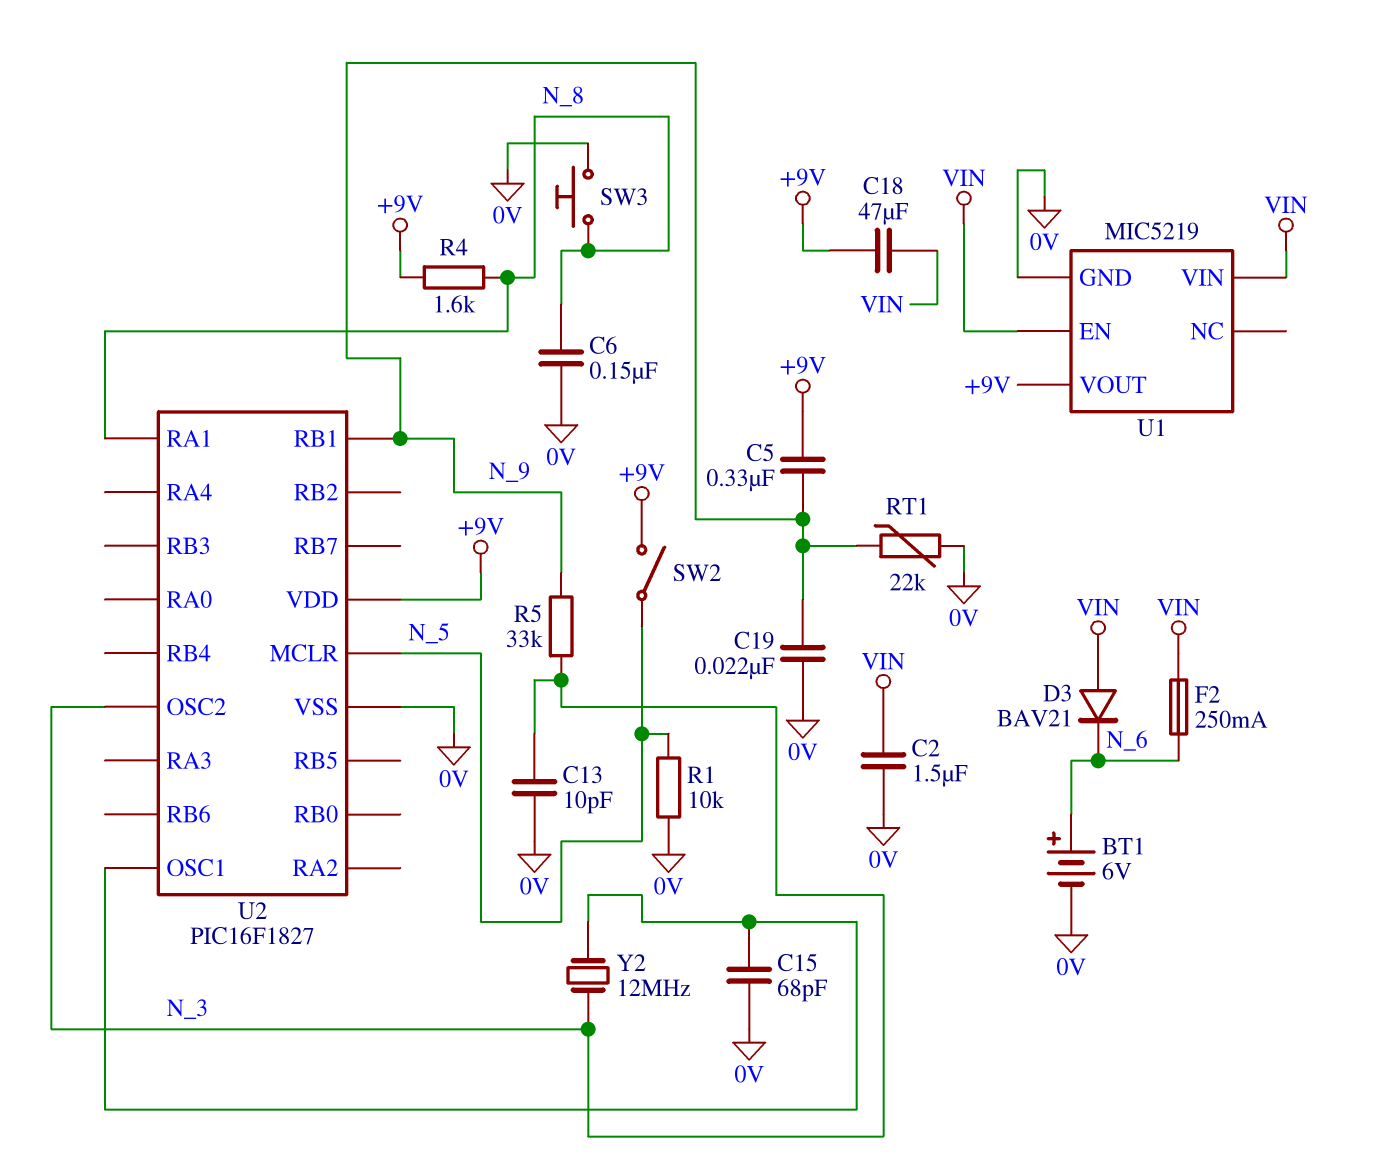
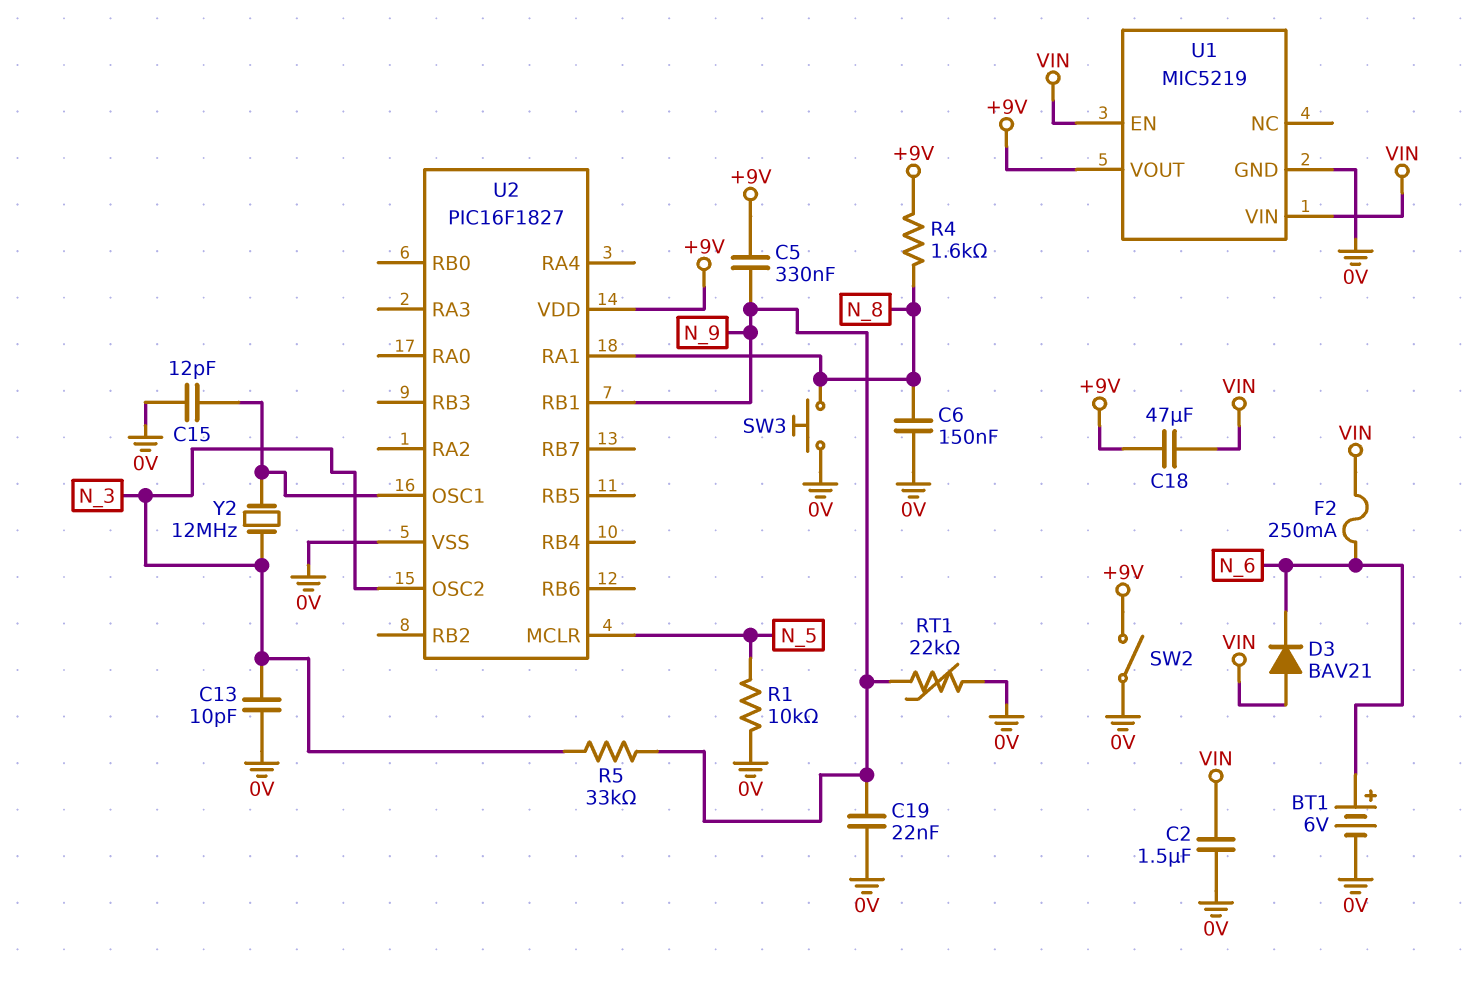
C15: 68pF (0V, U2/OSC1) -> 12pF (0V, U2/OSC1)
SW2: switch (+9V, N_5) -> switch (+9V, 0V)

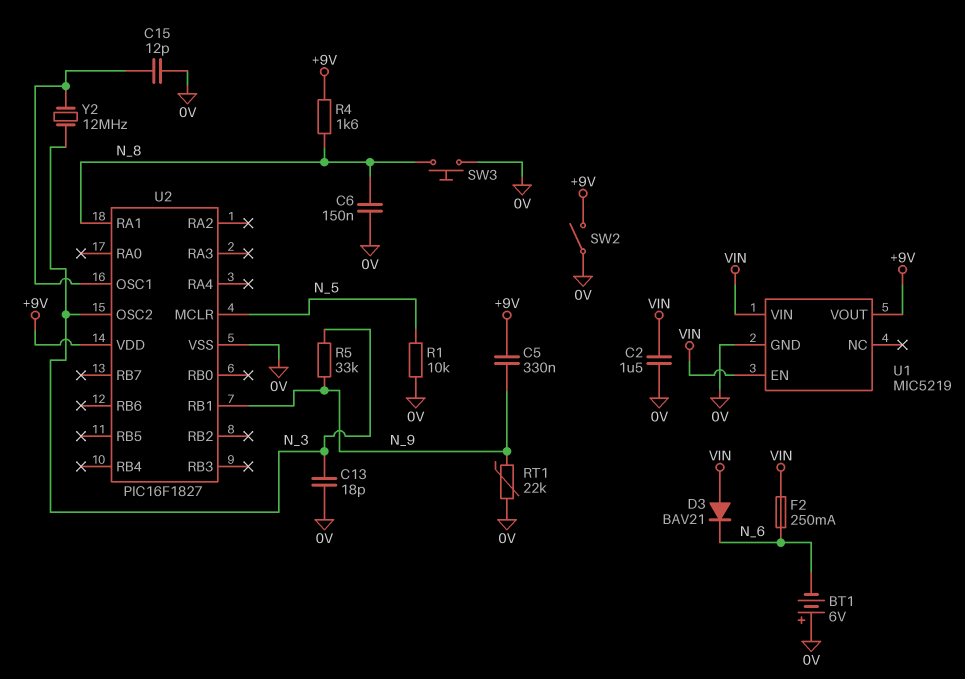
BT1: 6V (plus N_6, minus 0V) -> 6V (plus 0V, minus N_6)
C13: 10pF (0V, N_3) -> 18pF (0V, N_3)
C18: 47uF (+9V, VIN) -> none
C19: 22nF (0V, N_9) -> none

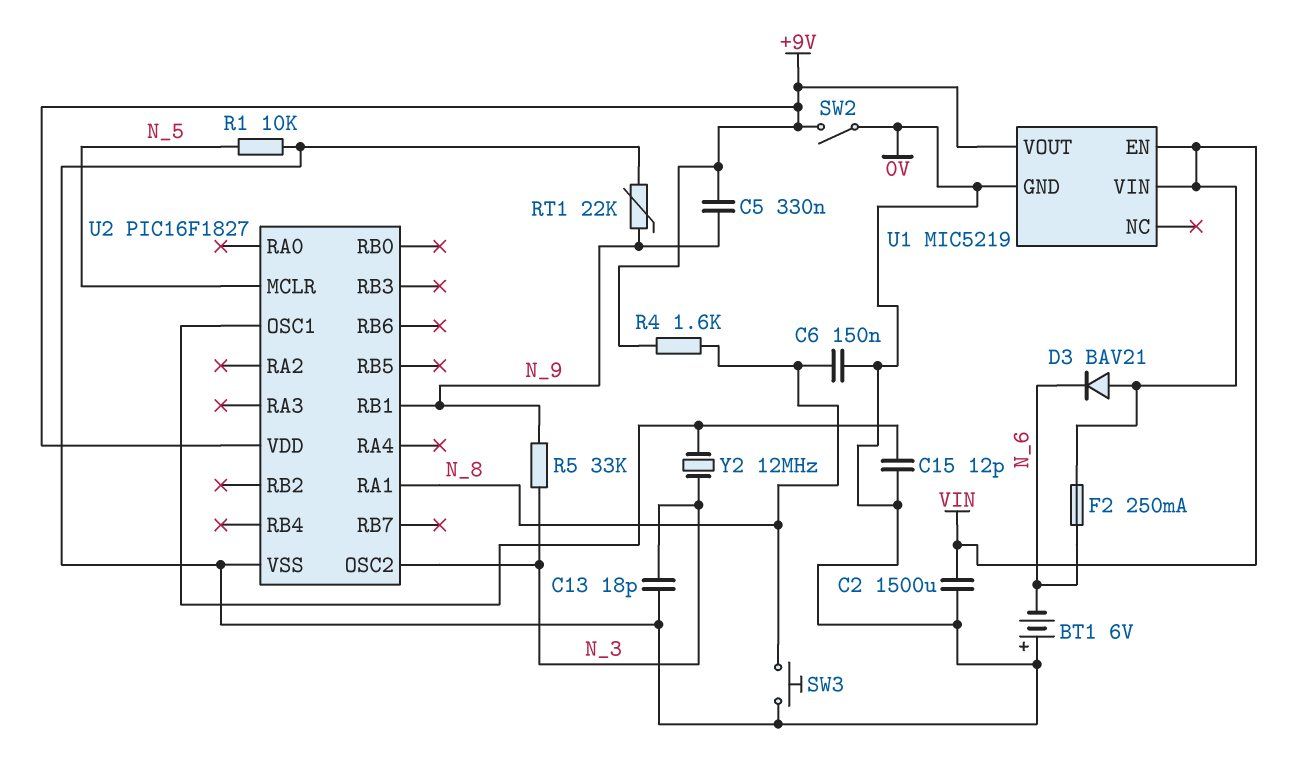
C2: 1.5uF (0V, VIN) -> 1500uF (0V, VIN)

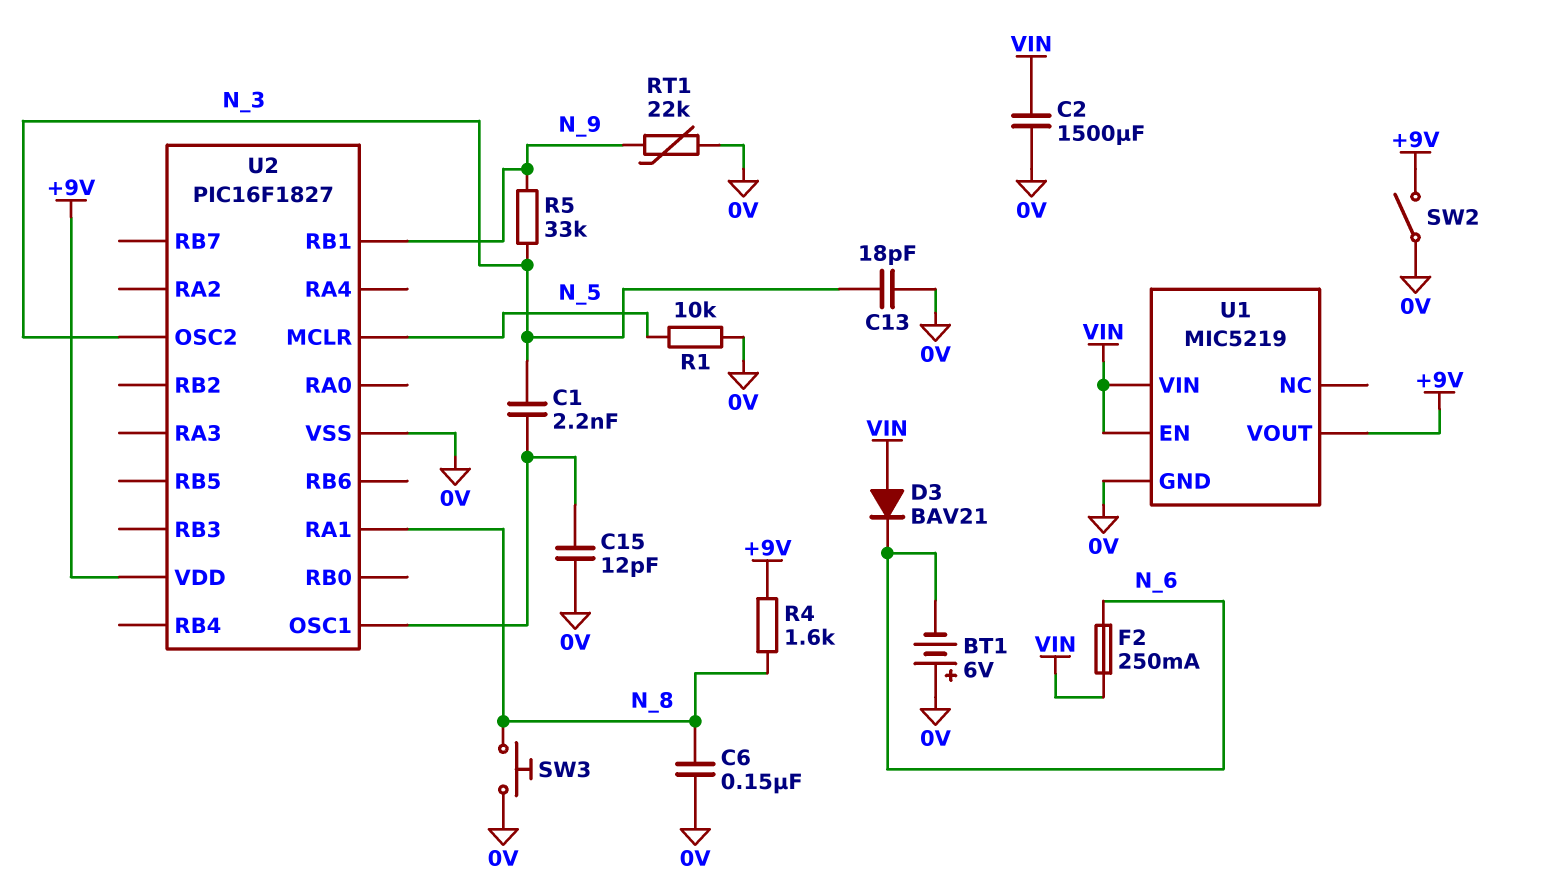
C1: none -> 2.2nF (N_3, U2/OSC1)
C5: 330nF (+9V, N_9) -> none
Y2: 12MHz (N_3, U2/OSC1) -> none

